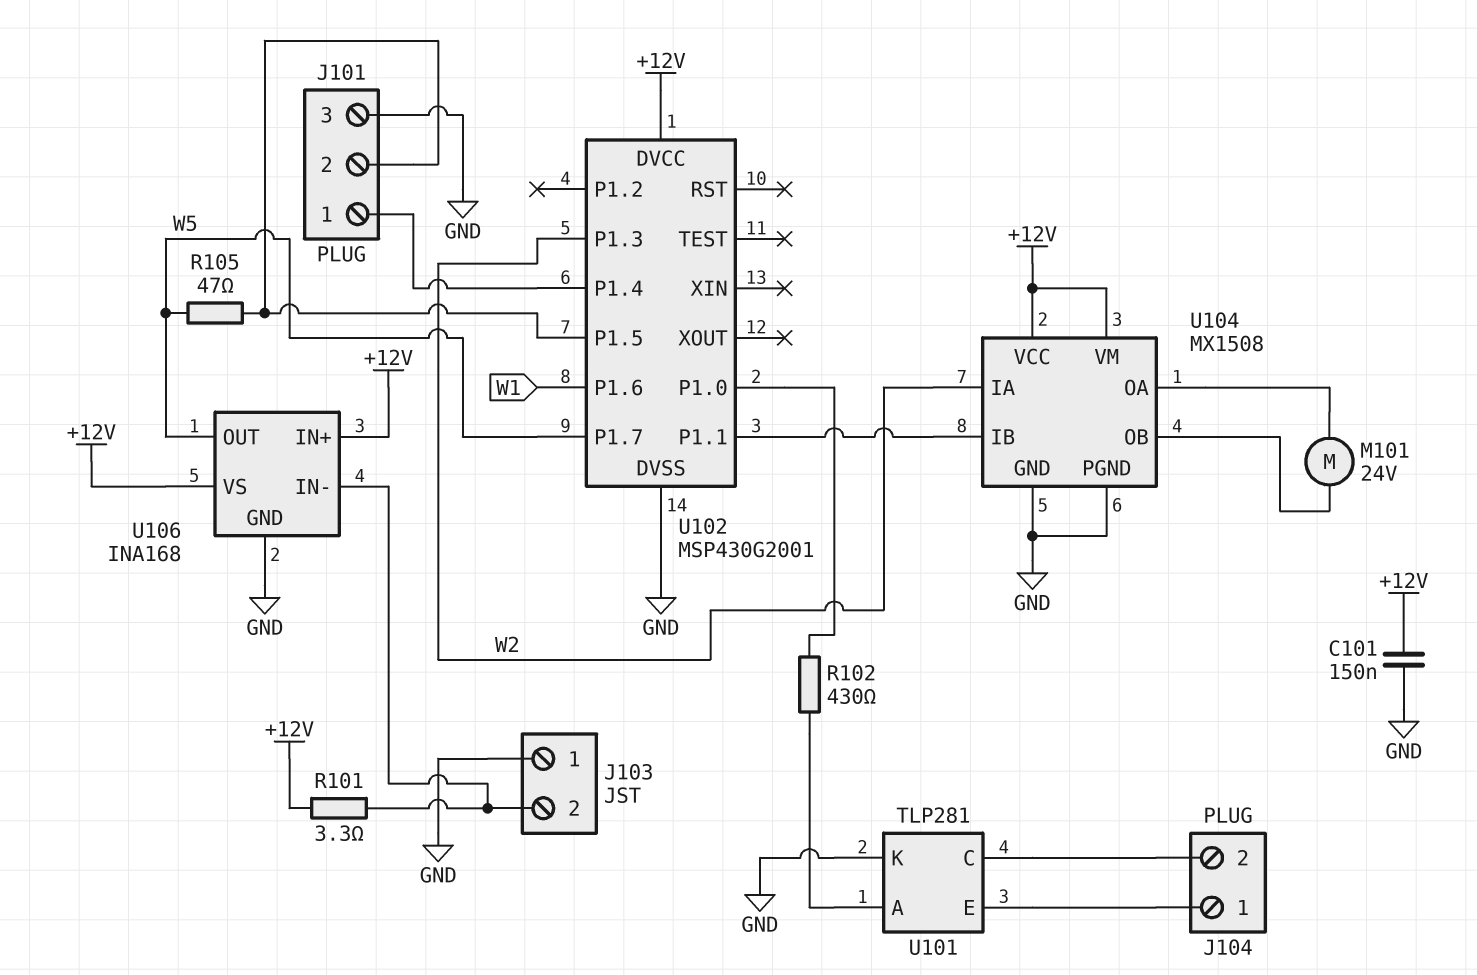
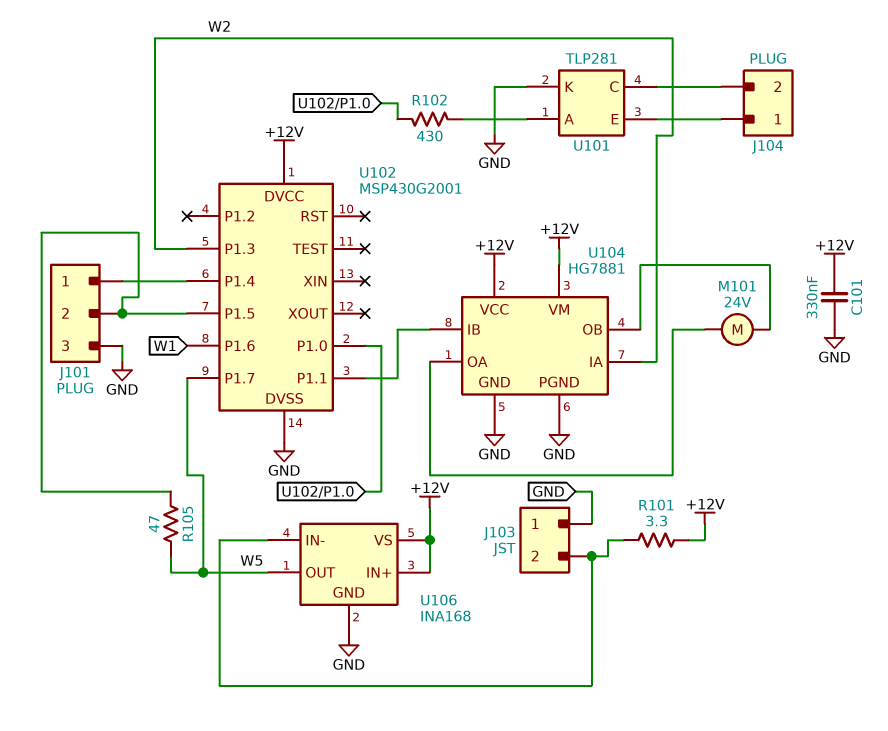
C101: 150nF (+12V, GND) -> 330nF (+12V, GND)
U104: MX1508 -> HG7881

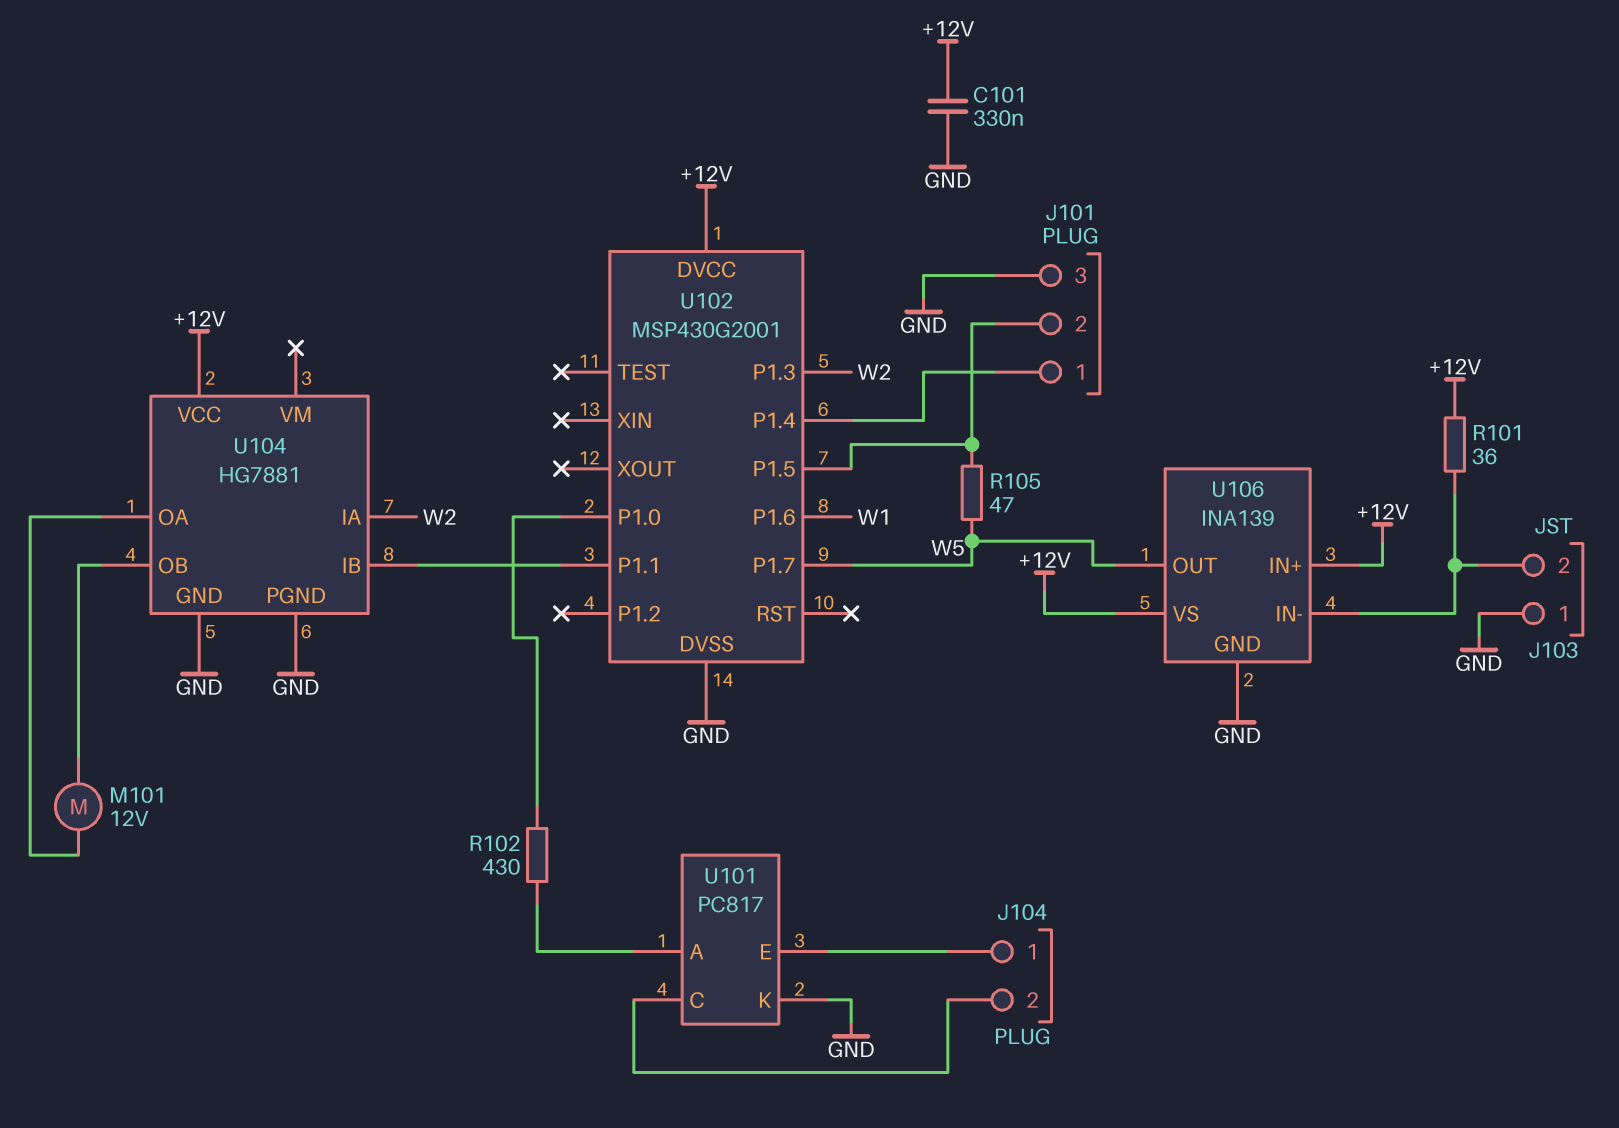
M101: motor 24V (U104/OA, U104/OB) -> motor 12V (U104/OA, U104/OB)
R101: 3.3 (+12V, J103/2) -> 36 (+12V, J103/2)
U101: TLP281 -> PC817
U104 pin VM: +12V -> none
U106: INA168 -> INA139

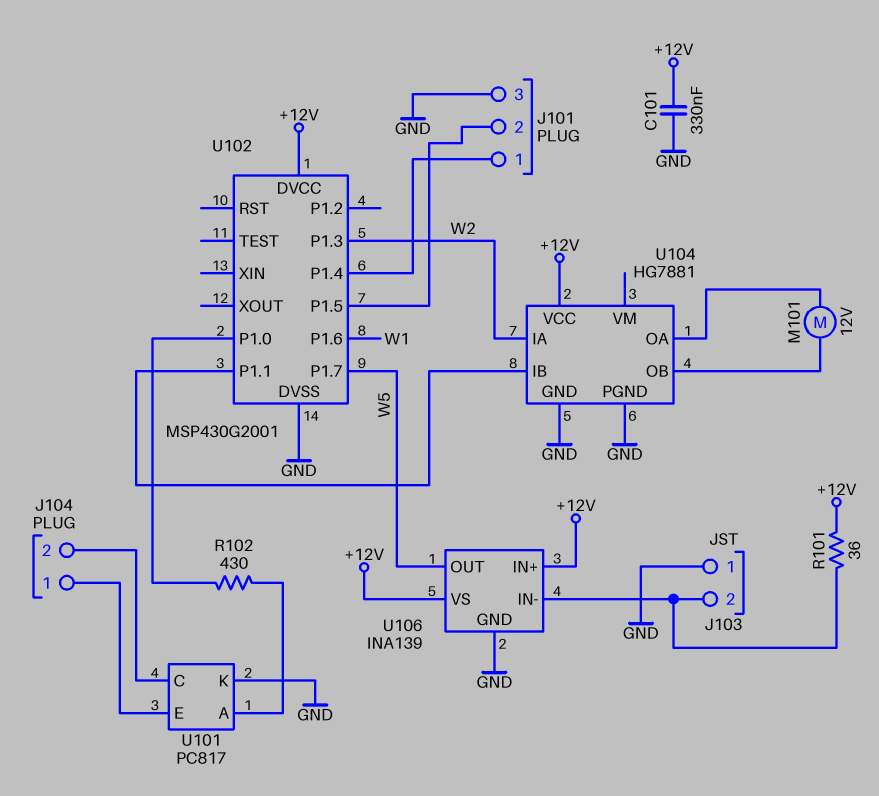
R105: 47 (J101/2, W5) -> none

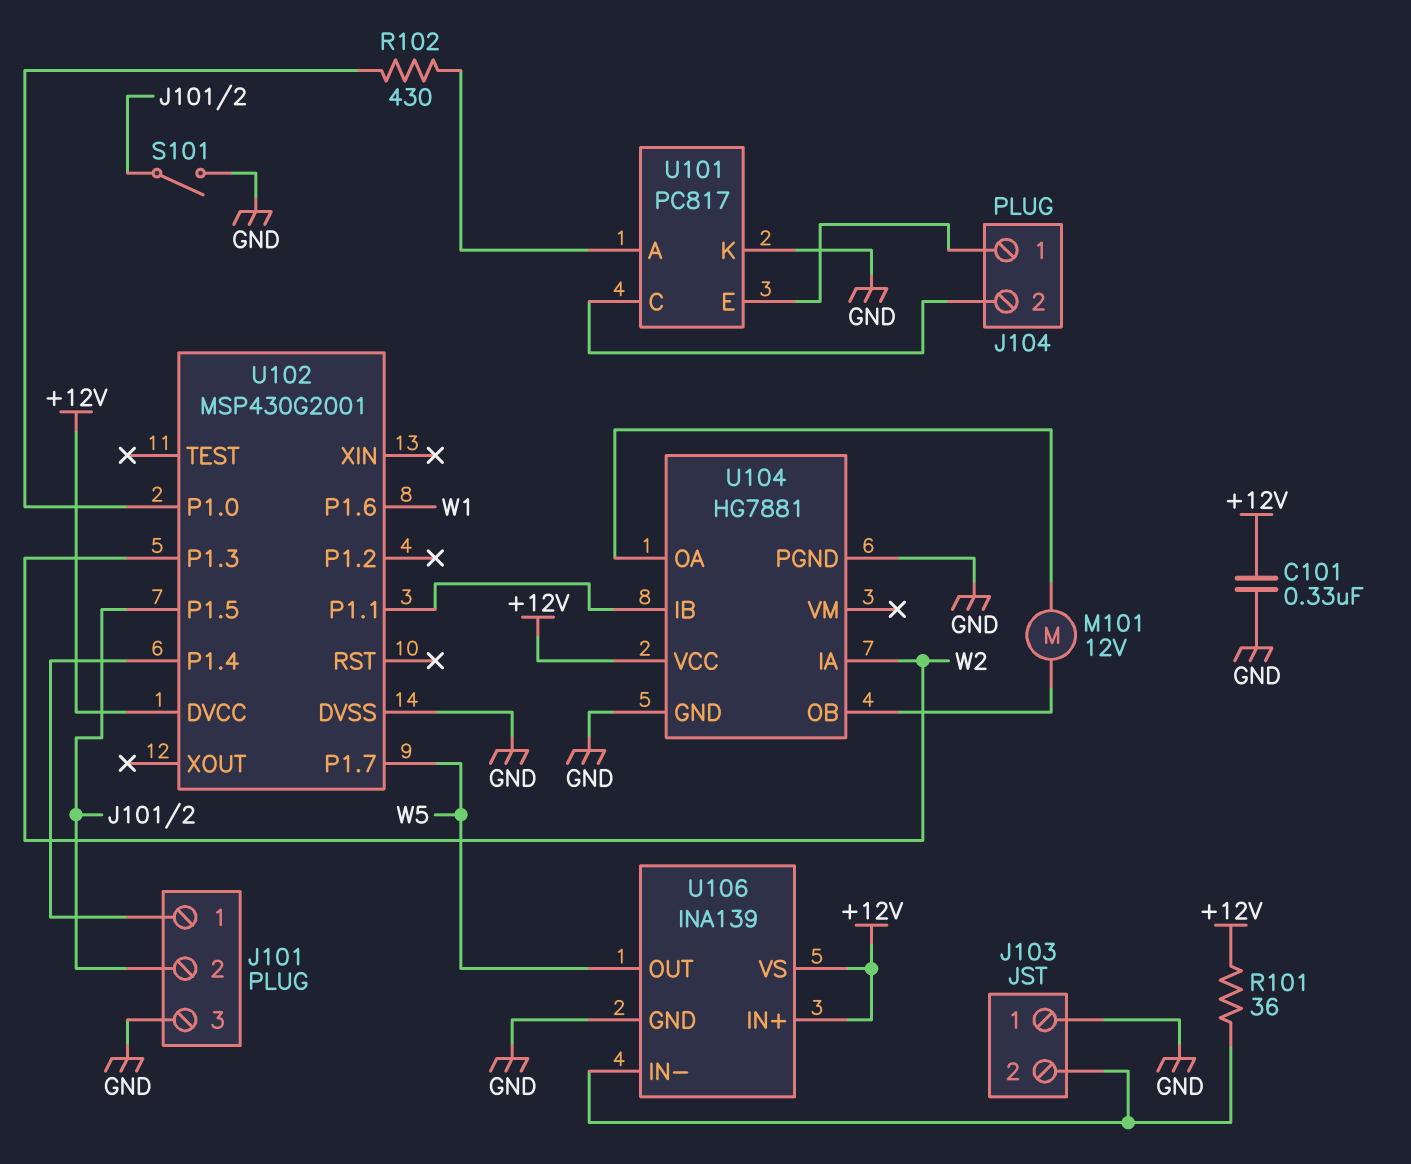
S101: none -> switch (GND, J101/2)

